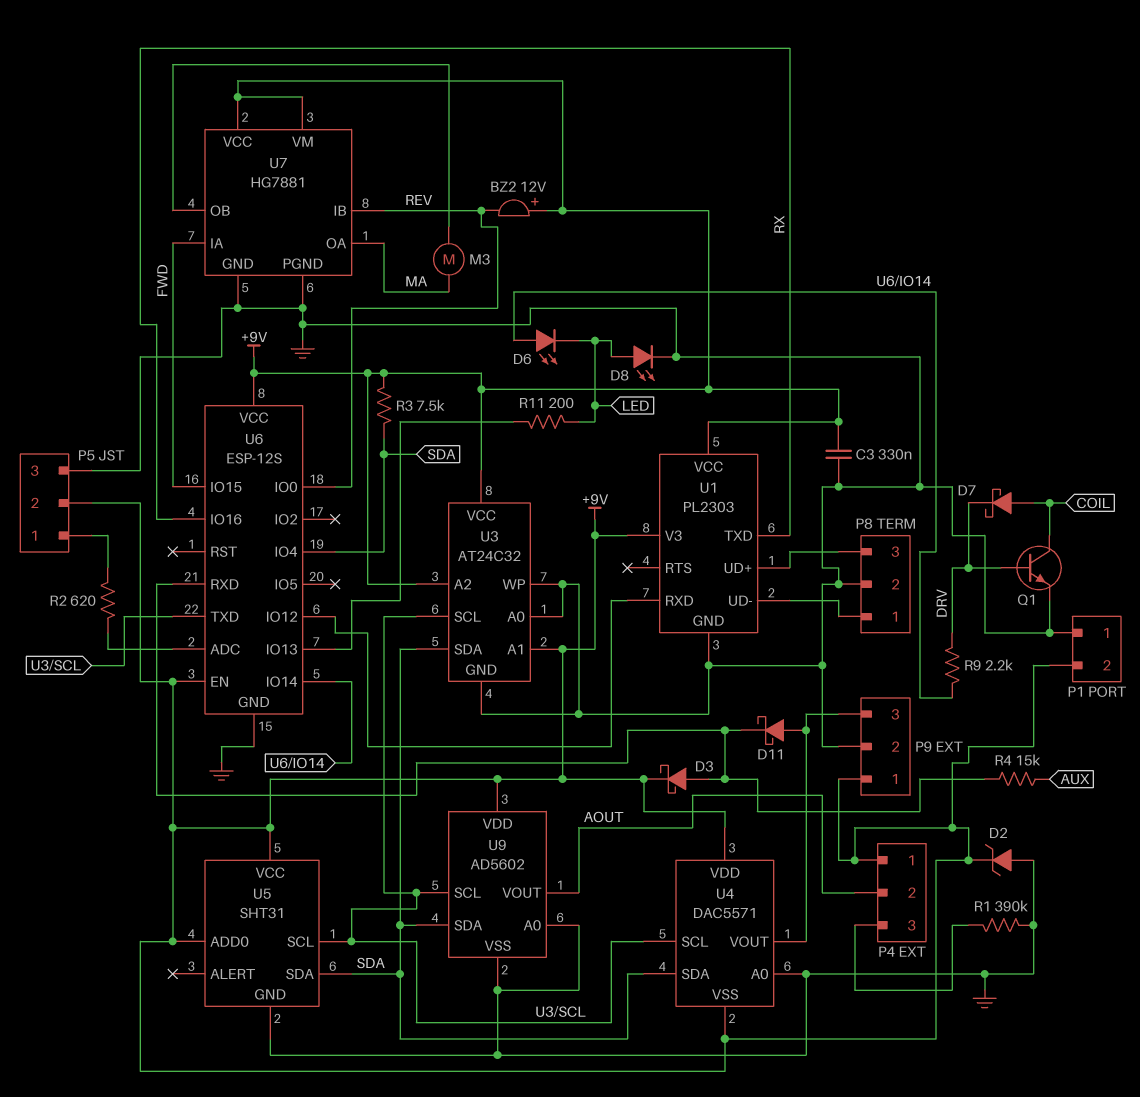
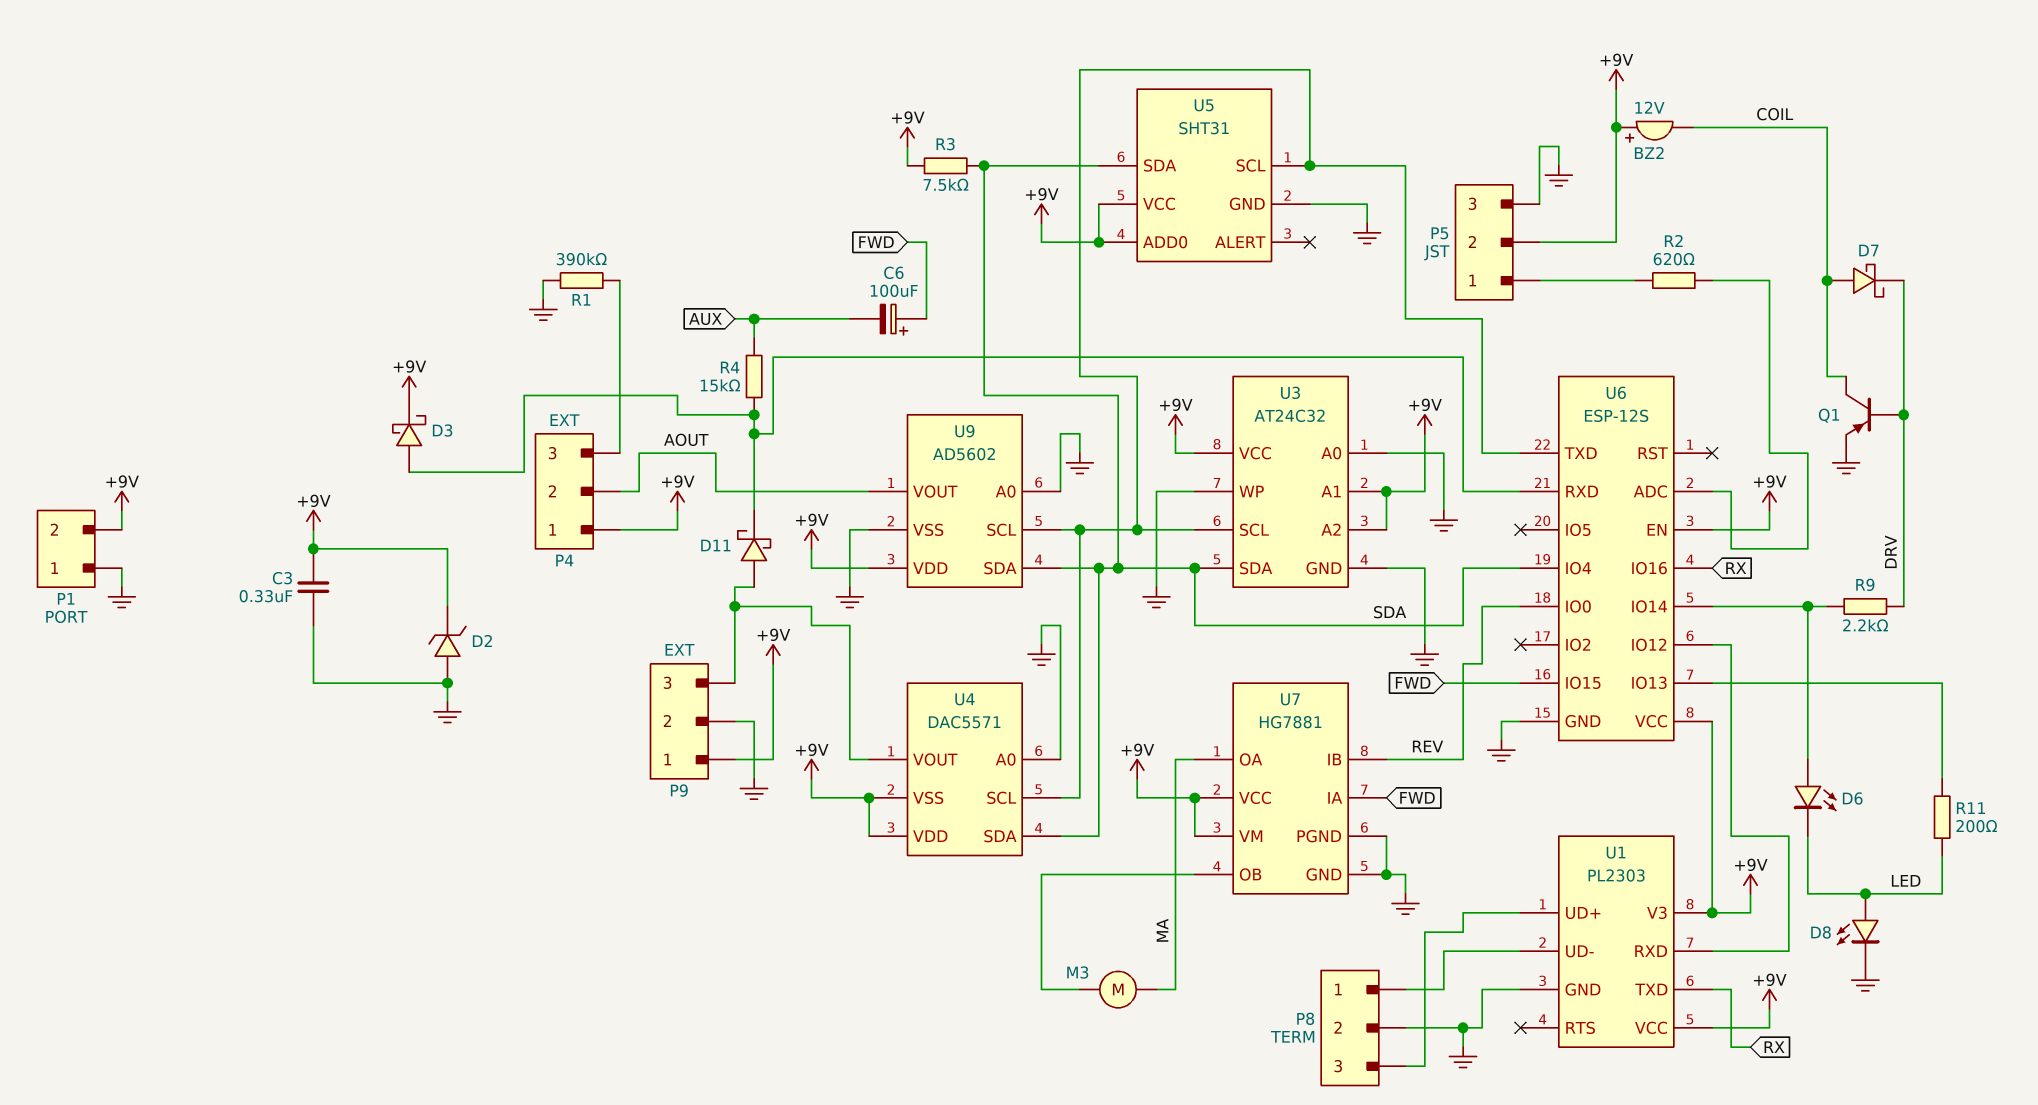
BZ2: buzzer 12V (plus +9V, minus REV) -> buzzer 12V (plus +9V, minus COIL)
C6: none -> 100uF (plus FWD, minus AUX)
Q1: NPN (B DRV, C COIL, E GND) -> PNP (B DRV, C COIL, E GND)

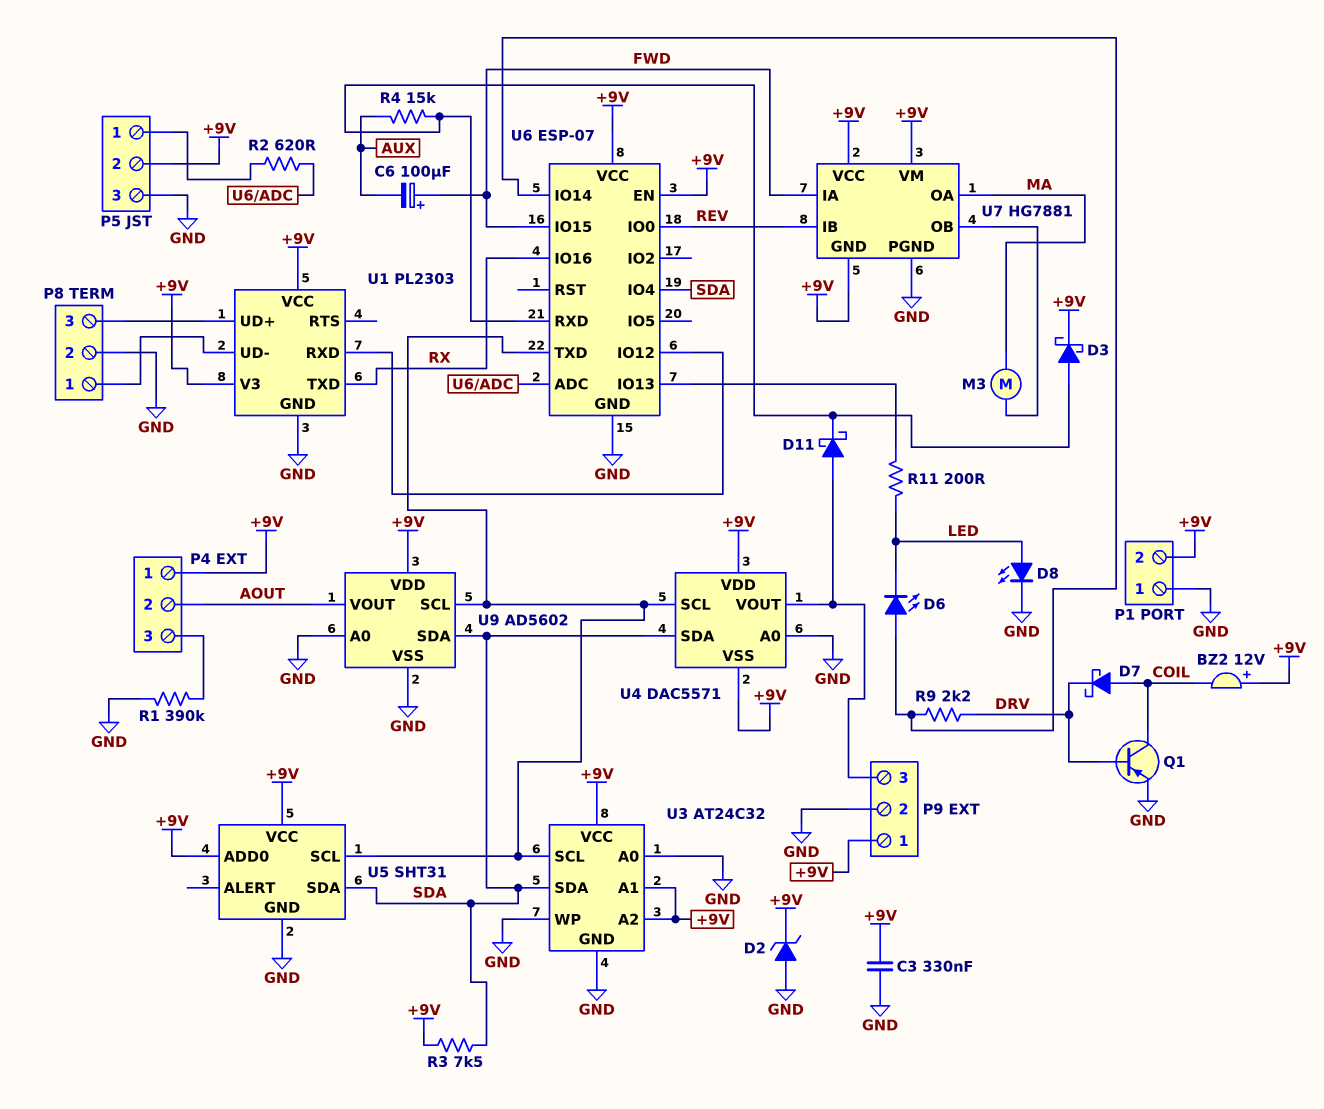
U6: ESP-12S -> ESP-07
U7 pin GND: GND -> +9V

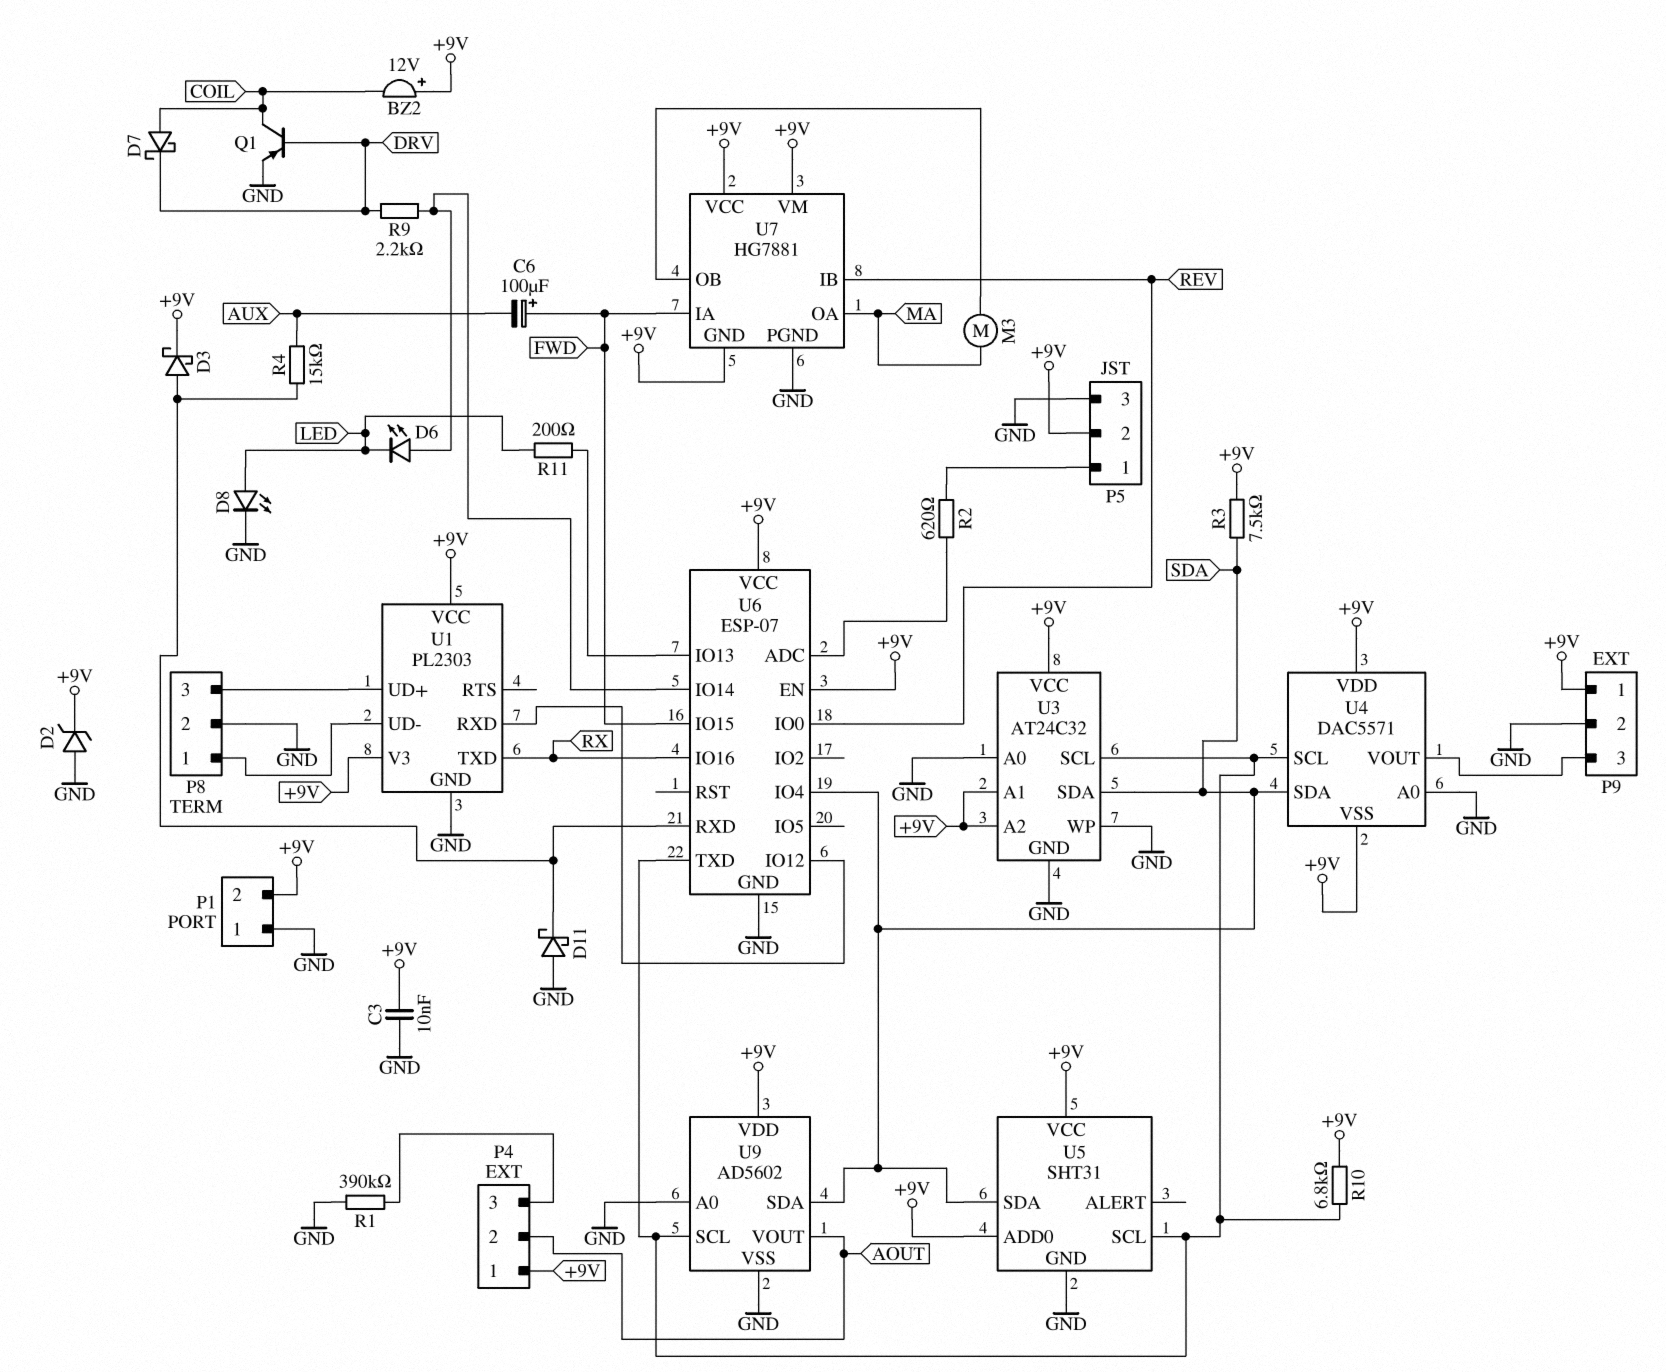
C3: 330nF (+9V, GND) -> 10nF (+9V, GND)
D11: schottky (A P9/3, K U6/RXD) -> schottky (A GND, K U6/RXD)
R10: none -> 6.8k (+9V, U3/SCL)

